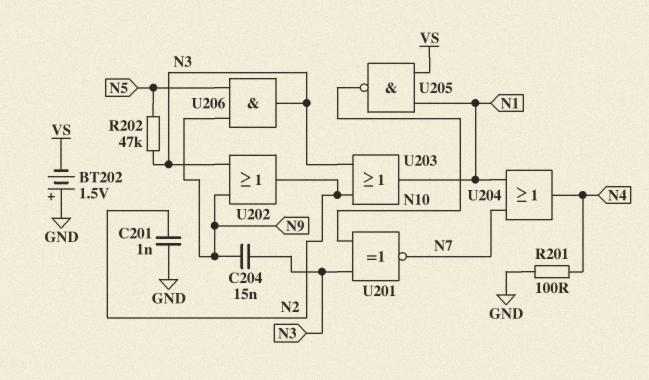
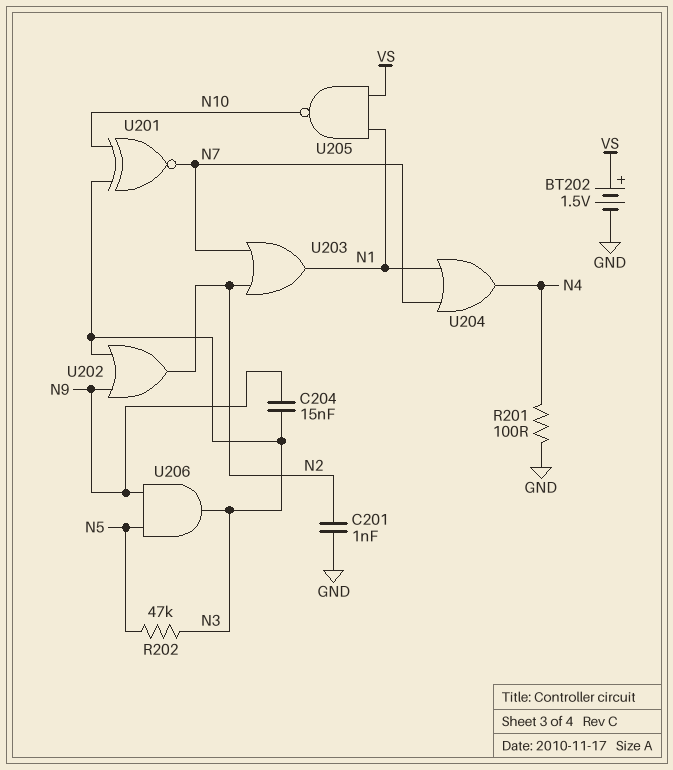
BT202: 1.5V (plus GND, minus VS) -> 1.5V (plus VS, minus GND)
U203: OR (in N2, in N3, out N1) -> OR (in N2, in N7, out N1)

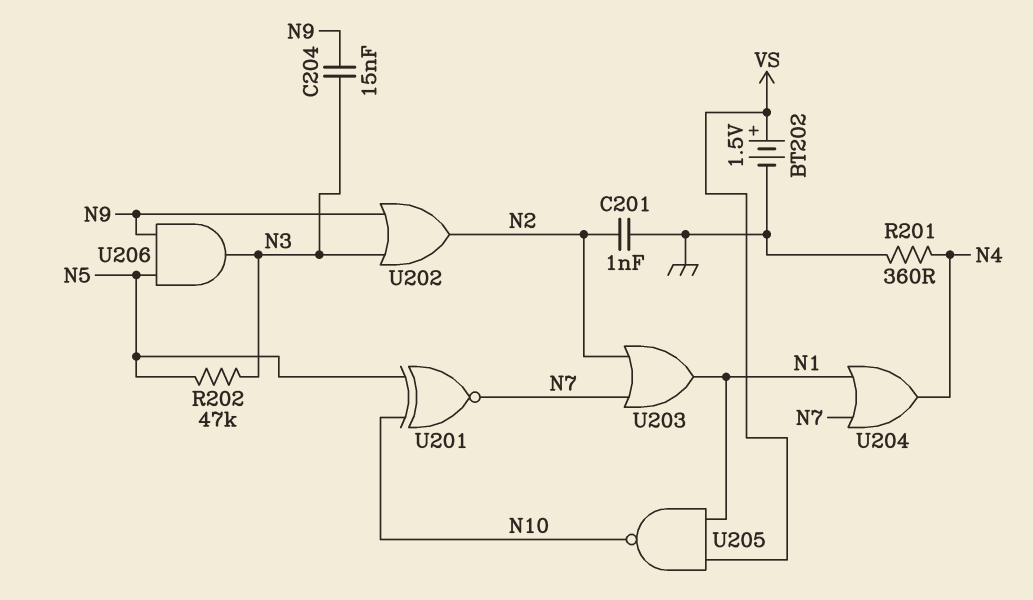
R201: 100 (GND, N4) -> 360 (GND, N4)
U201: XNOR (in N3, in N10, out N7) -> XNOR (in N5, in N10, out N7)

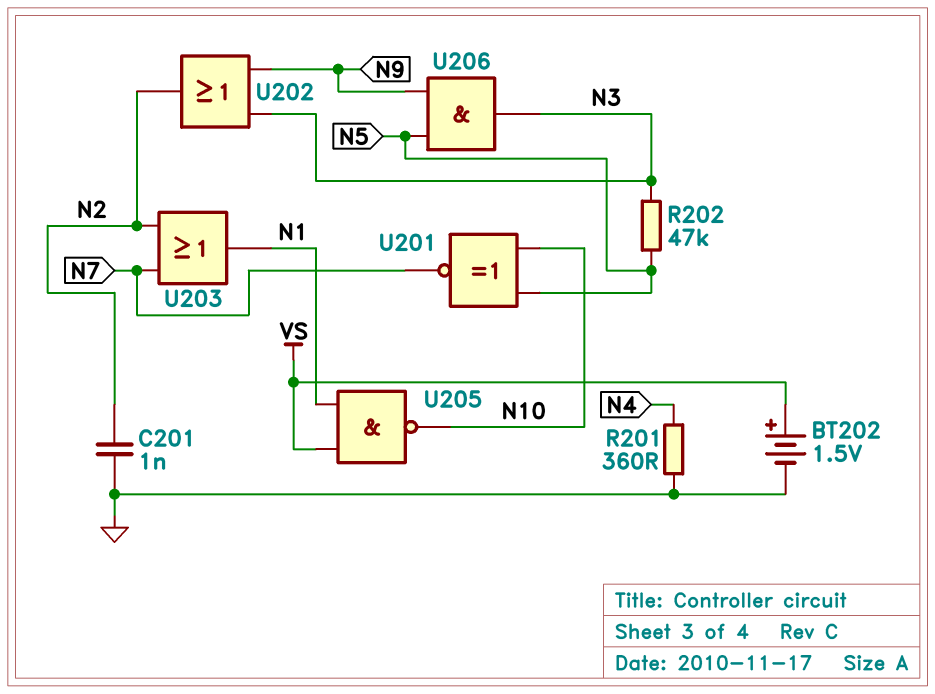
C204: 15nF (N3, N9) -> none
U204: OR (in N1, in N7, out N4) -> none

